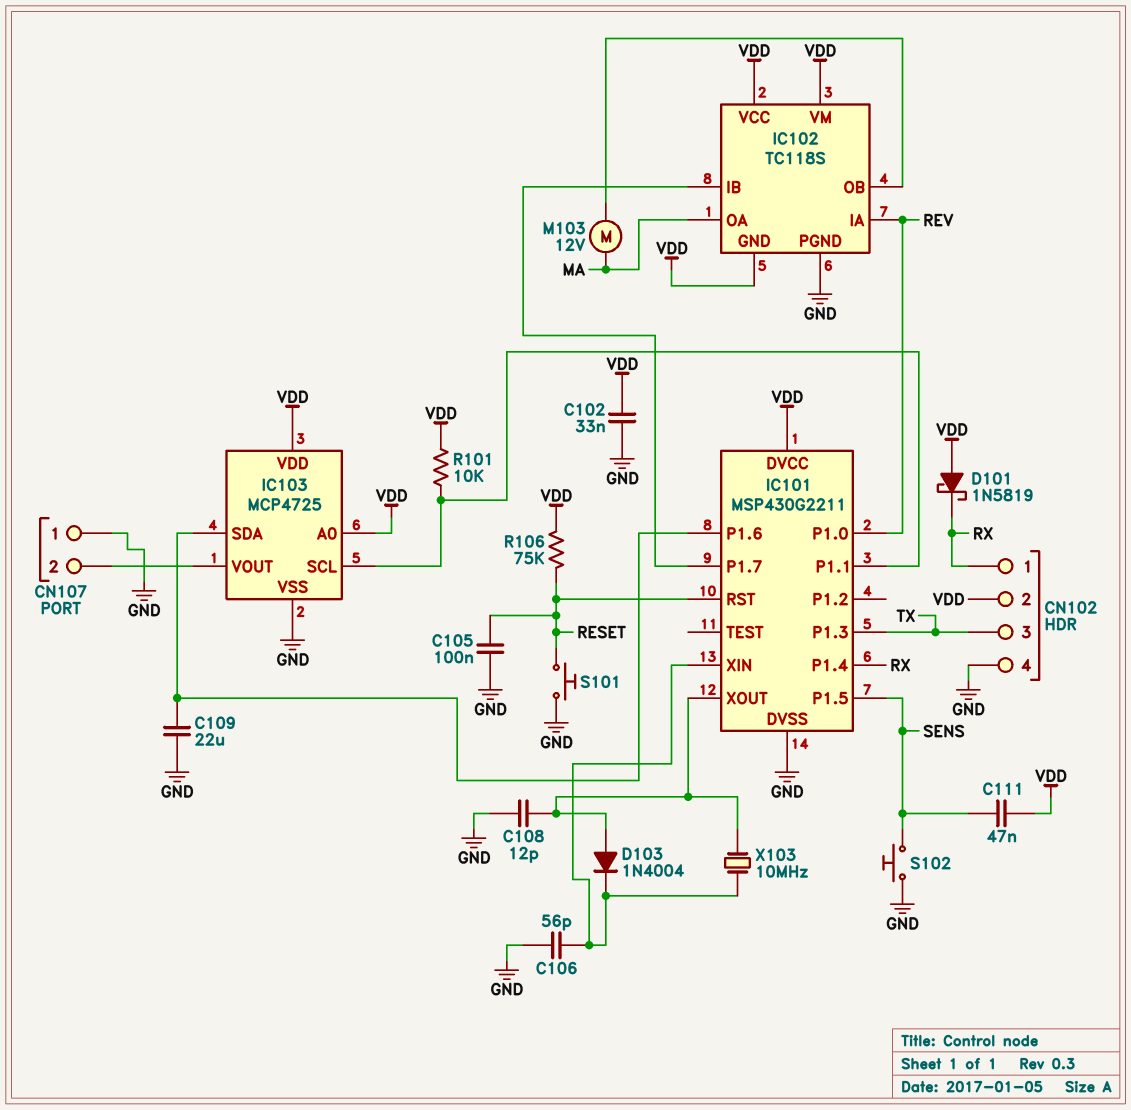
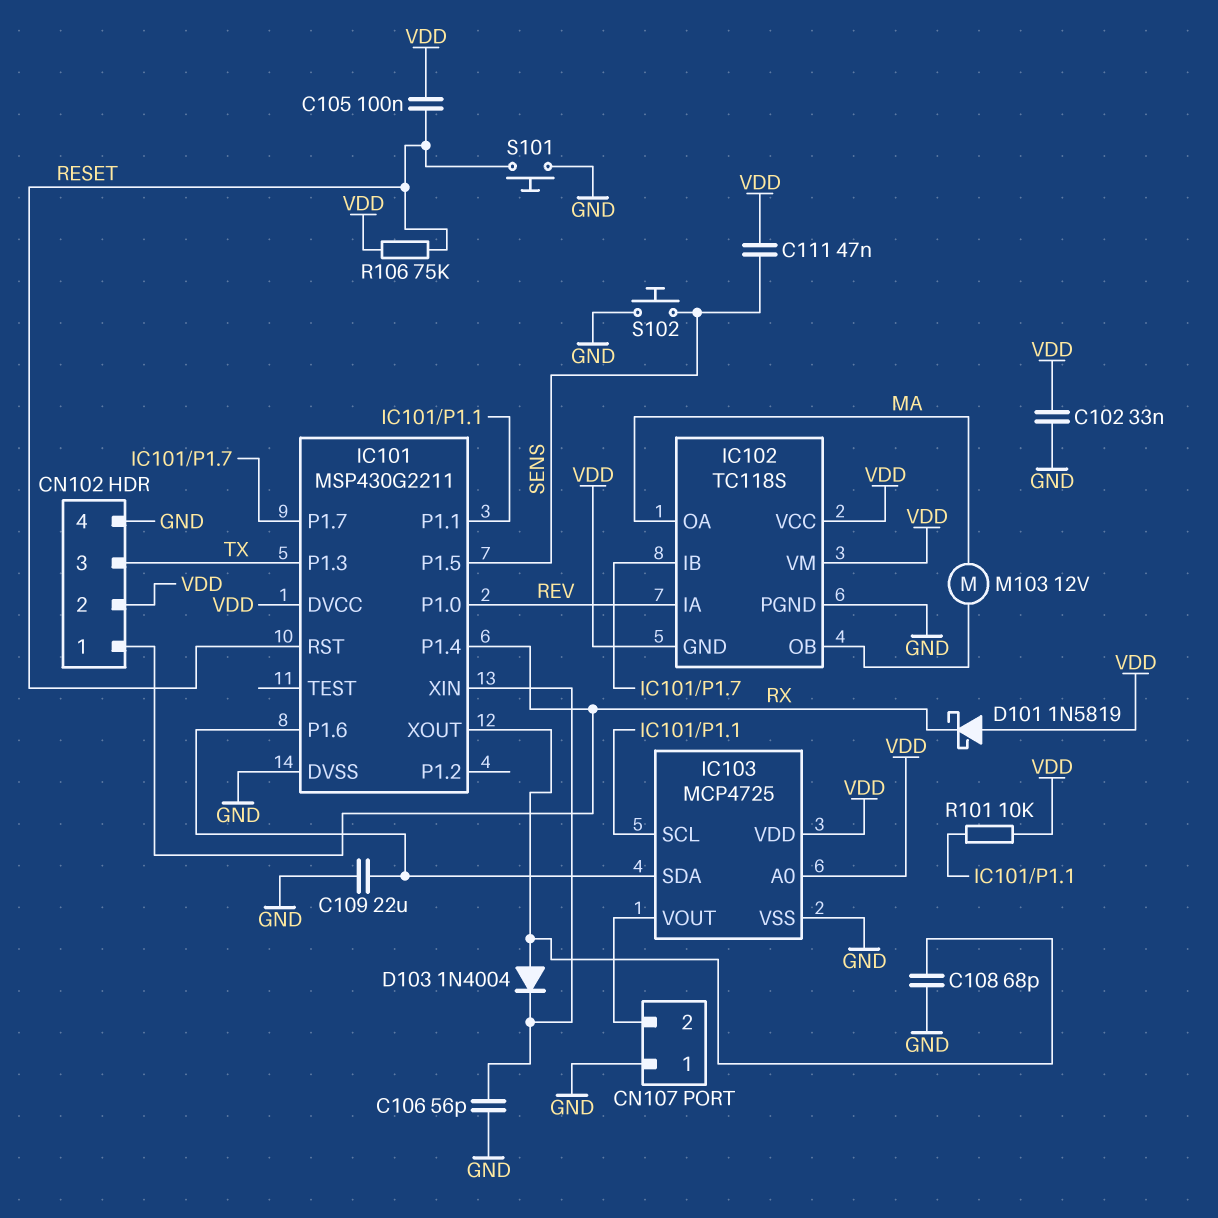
C105: 100nF (GND, RESET) -> 100nF (RESET, VDD)
C108: 12pF (GND, IC101/XOUT) -> 68pF (GND, IC101/XOUT)
X103: 10MHz (IC101/XIN, IC101/XOUT) -> none

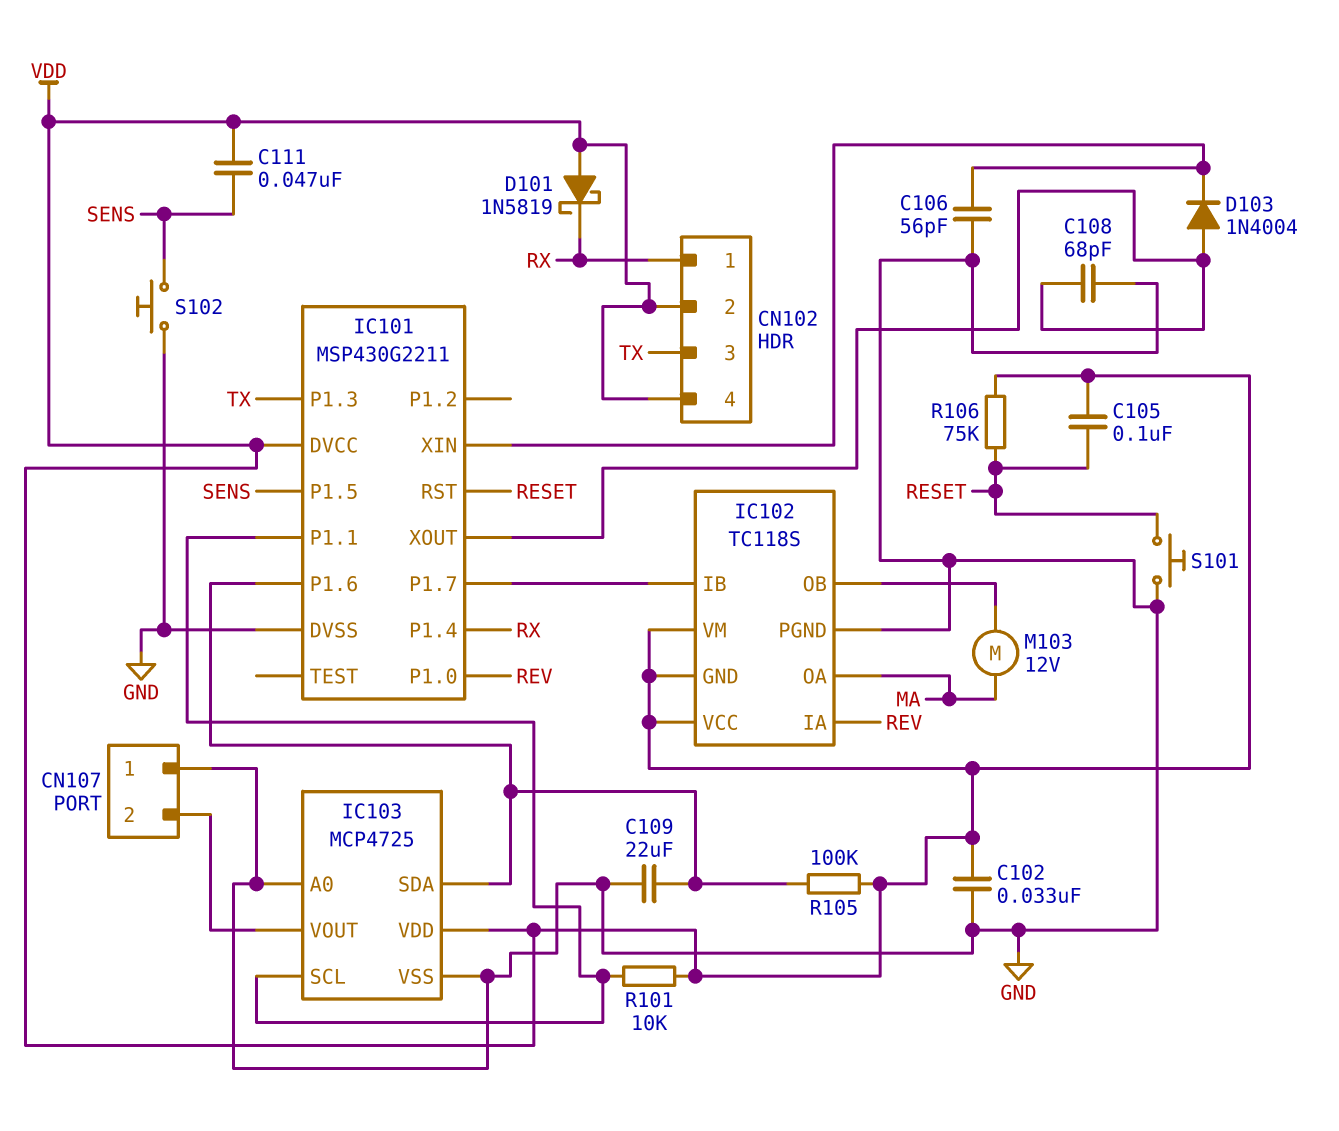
CN102 pin 4: GND -> VDD
IC103 pin A0: VDD -> GND
R105: none -> 100k (IC101/P1.6, VDD)

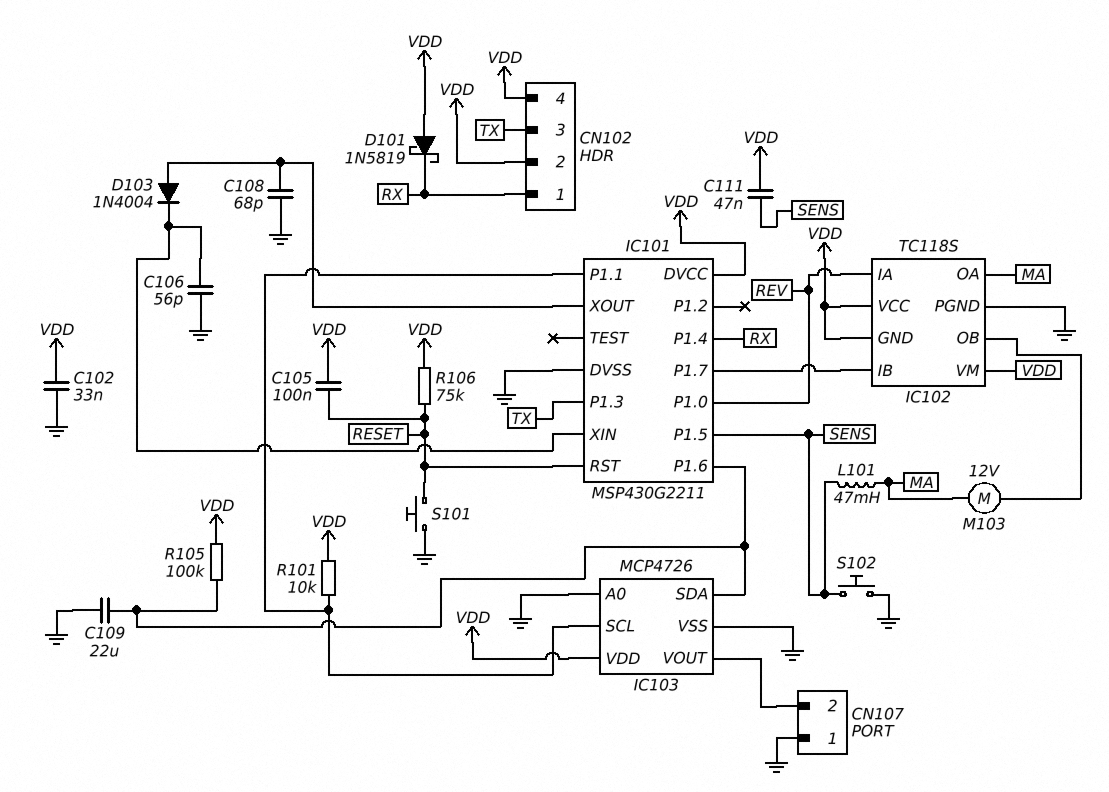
IC103: MCP4725 -> MCP4726
L101: none -> 47mH (MA, SENS)

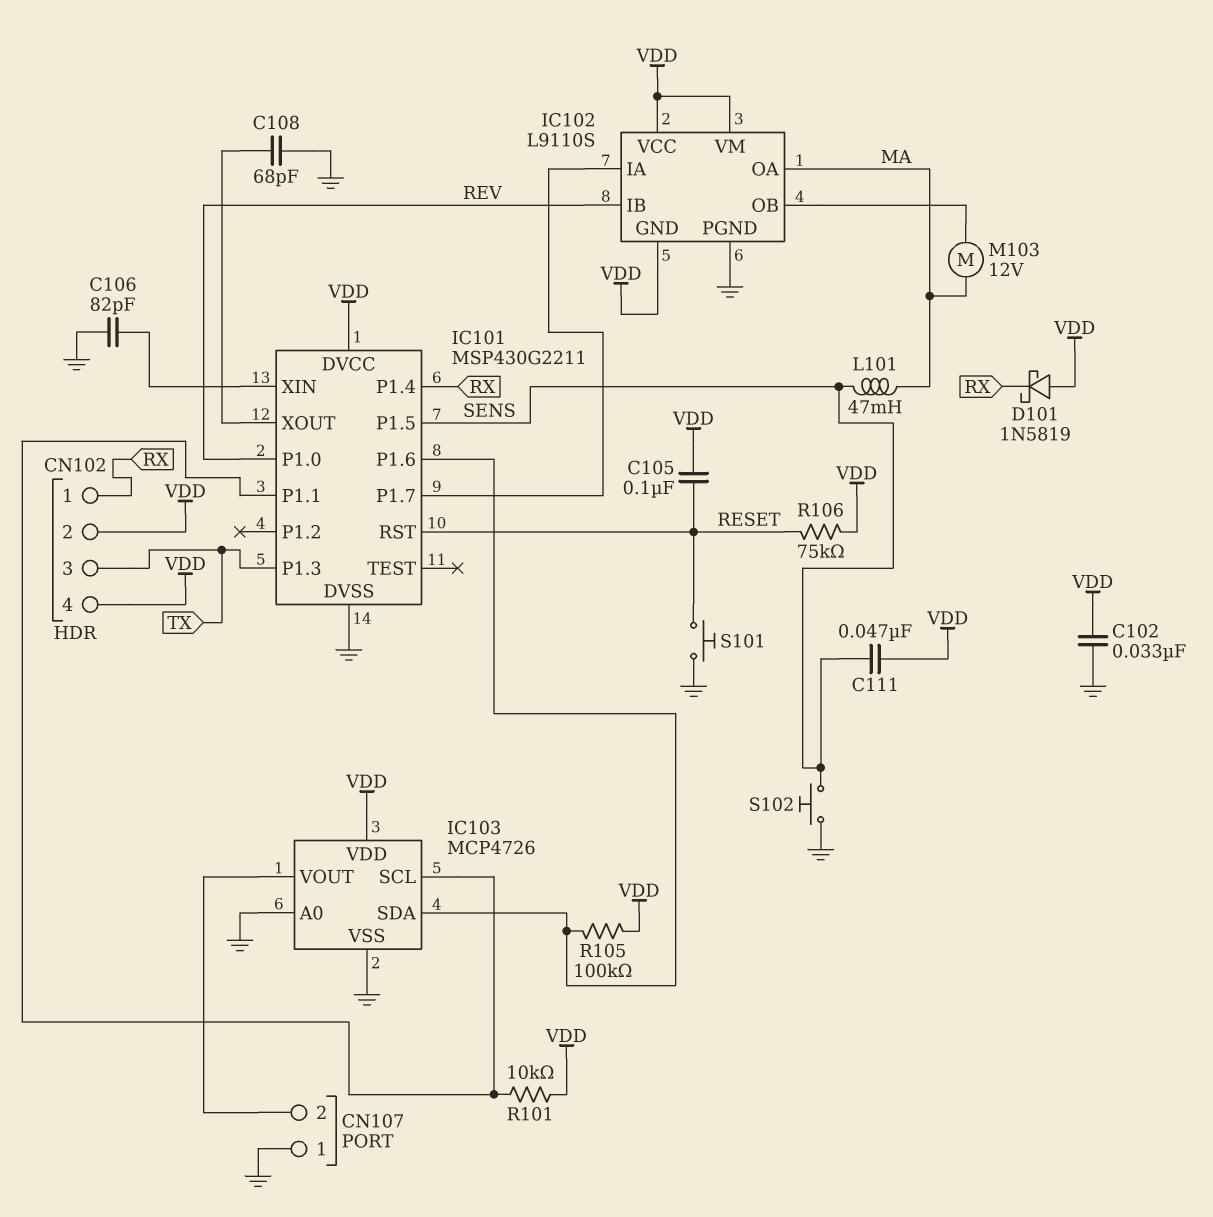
C106: 56pF (GND, IC101/XIN) -> 82pF (GND, IC101/XIN)
C109: 22uF (GND, IC101/P1.6) -> none
D103: diode 1N4004 (A IC101/XOUT, K IC101/XIN) -> none
IC102: TC118S -> L9110S
IC102 pin IA: REV -> IC101/P1.7
IC102 pin IB: IC101/P1.7 -> REV

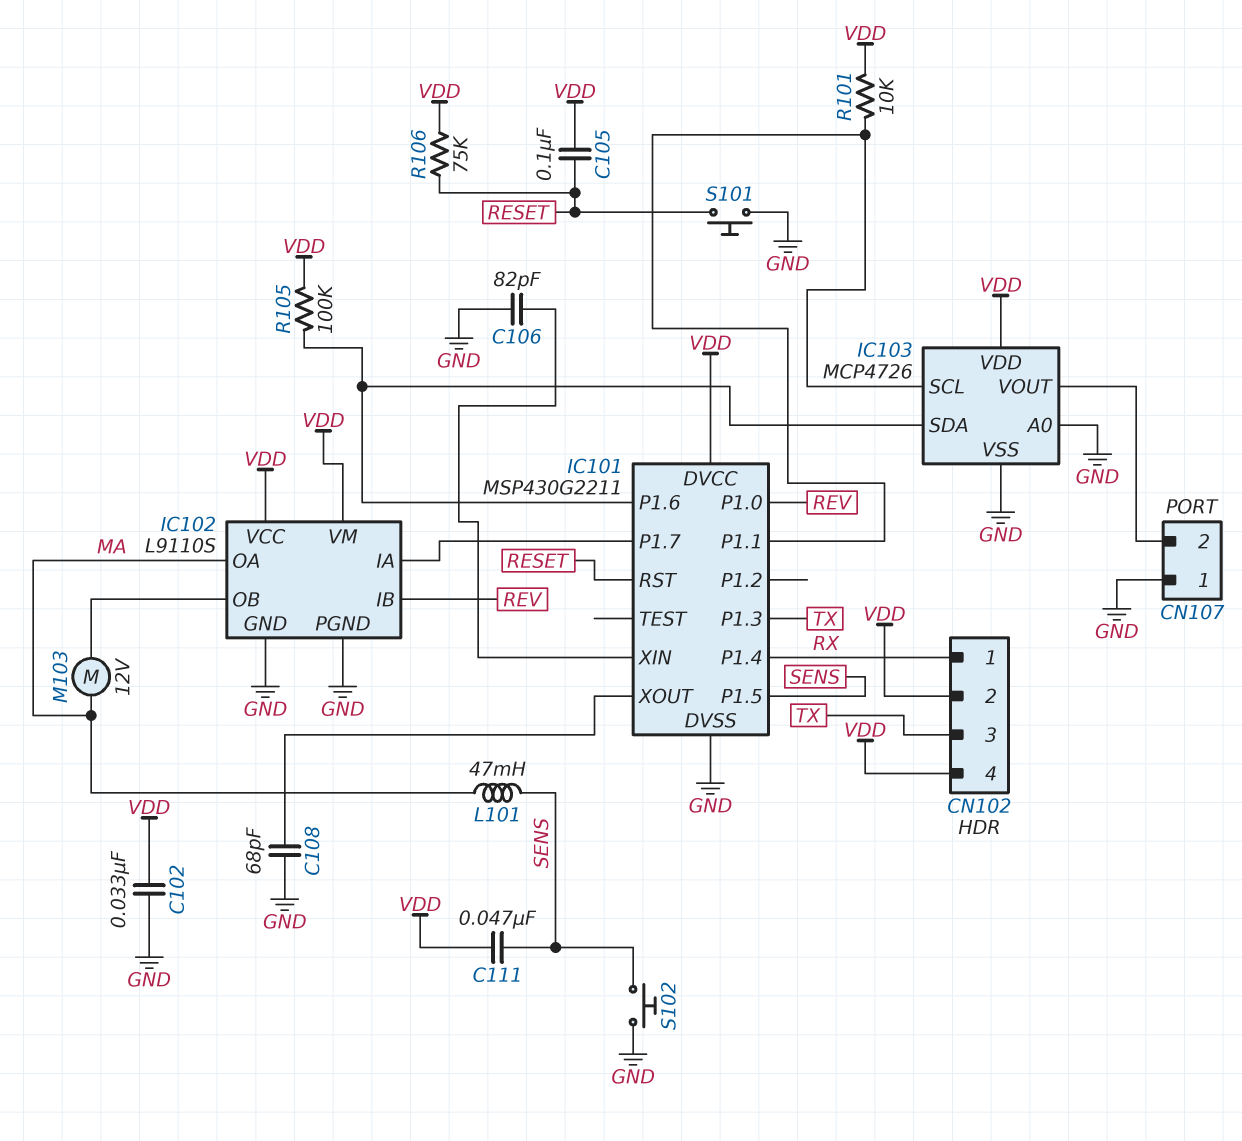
D101: schottky 1N5819 (A VDD, K RX) -> none
IC102 pin GND: VDD -> GND

